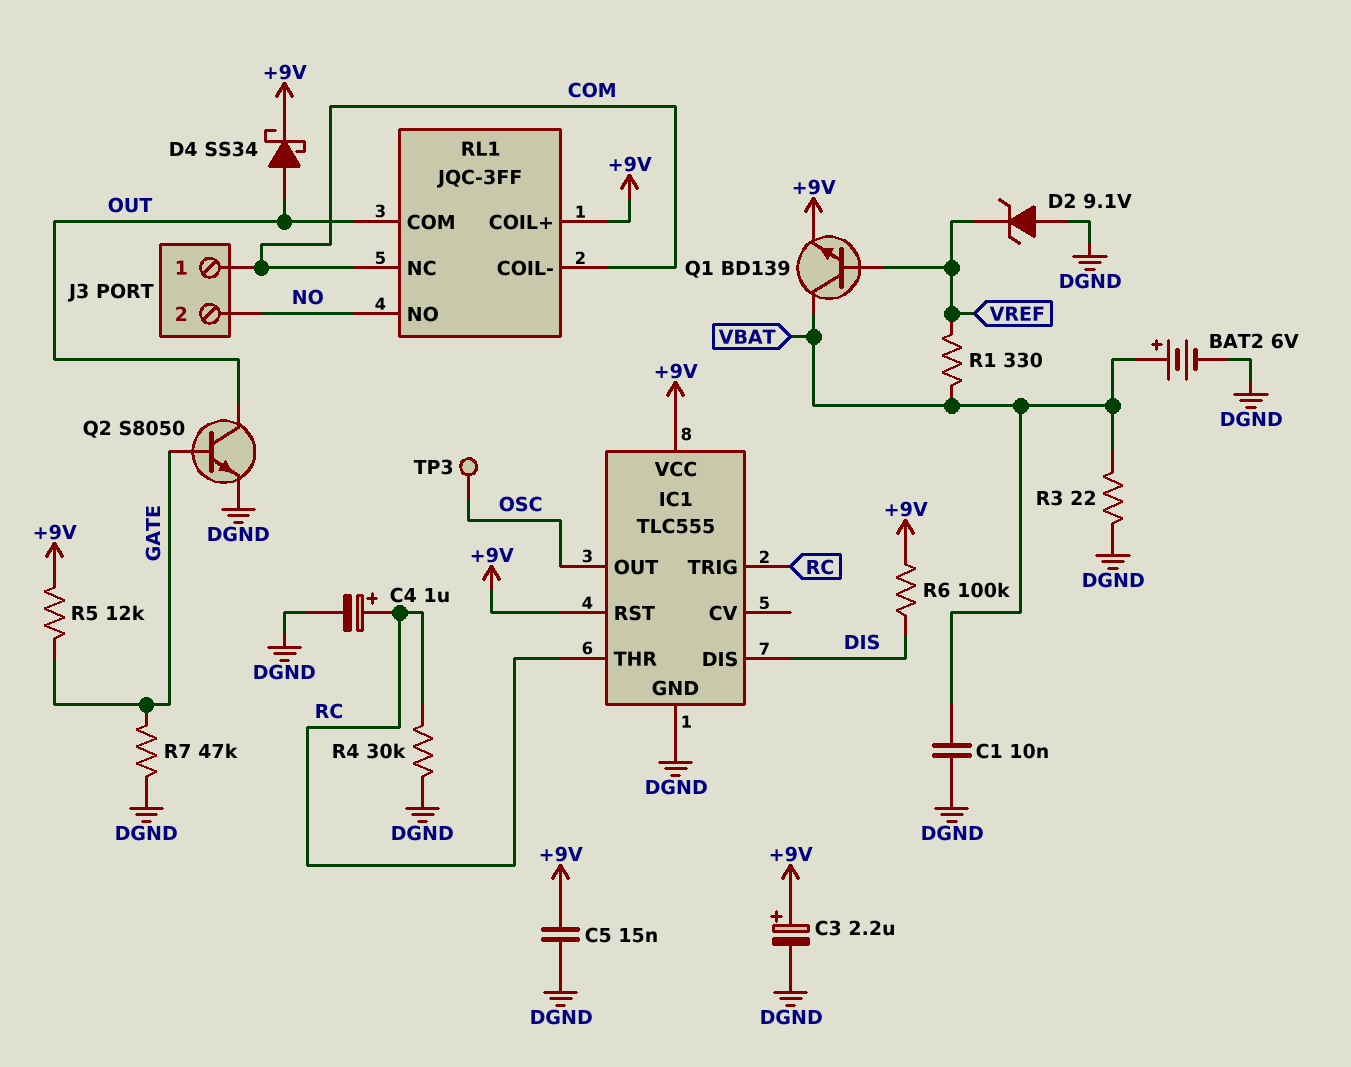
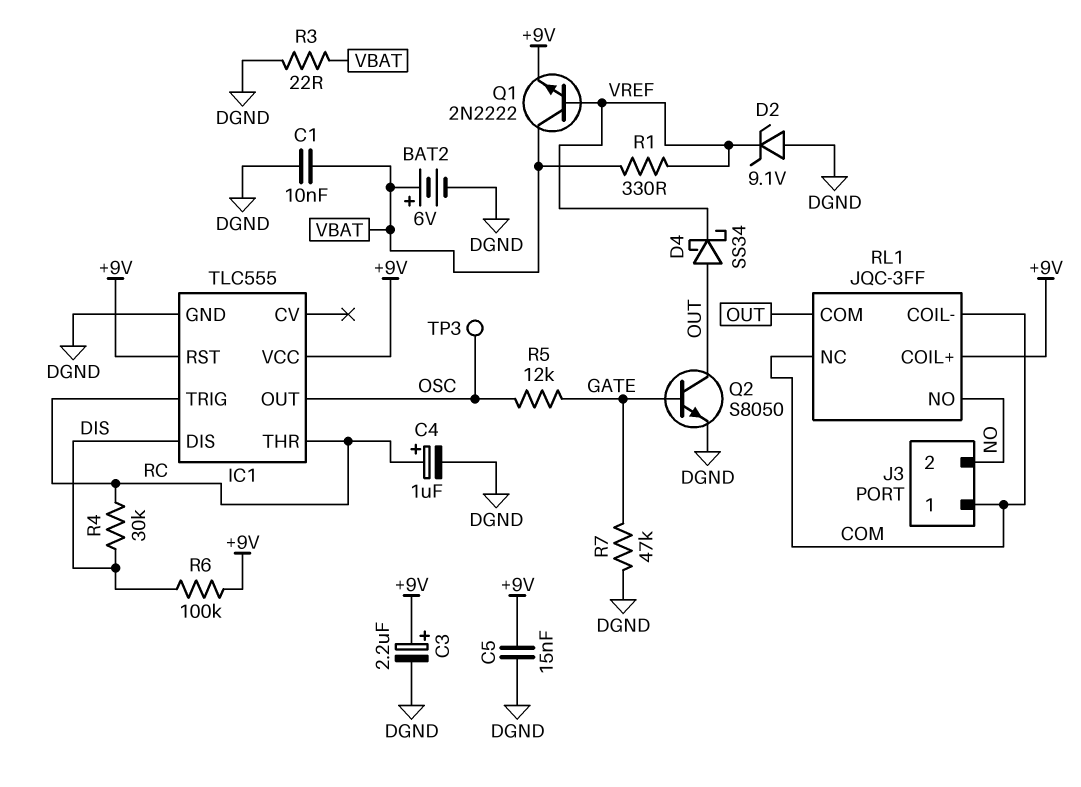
D4: schottky SS34 (A OUT, K +9V) -> schottky SS34 (A OUT, K VREF)
Q1: NPN BD139 (B VREF, C VBAT, E +9V) -> NPN 2N2222 (B VREF, C VBAT, E +9V)
R4: 30k (DGND, RC) -> 30k (DIS, RC)
R5: 12k (+9V, GATE) -> 12k (GATE, OSC)

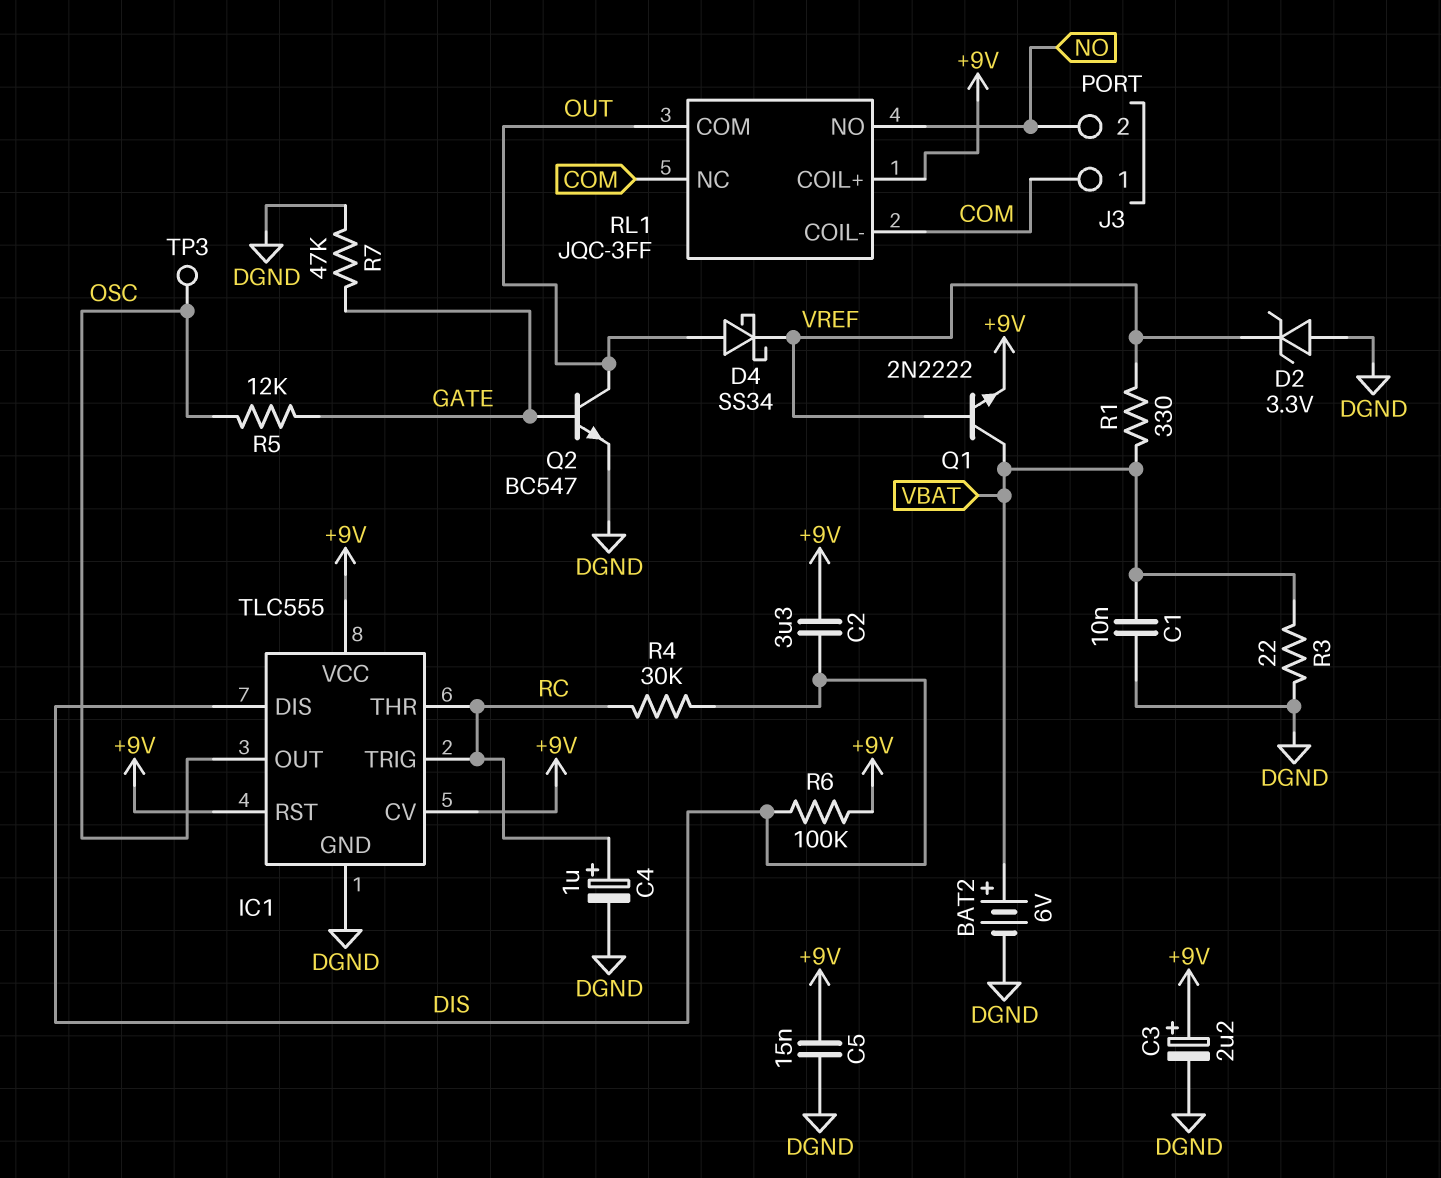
C2: none -> 3.3uF (+9V, DIS)
D2: zener 9.1V (A DGND, K VREF) -> zener 3.3V (A DGND, K VREF)
IC1 pin CV: none -> +9V
Q2: NPN S8050 (B GATE, C OUT, E DGND) -> NPN BC547 (B GATE, C OUT, E DGND)

